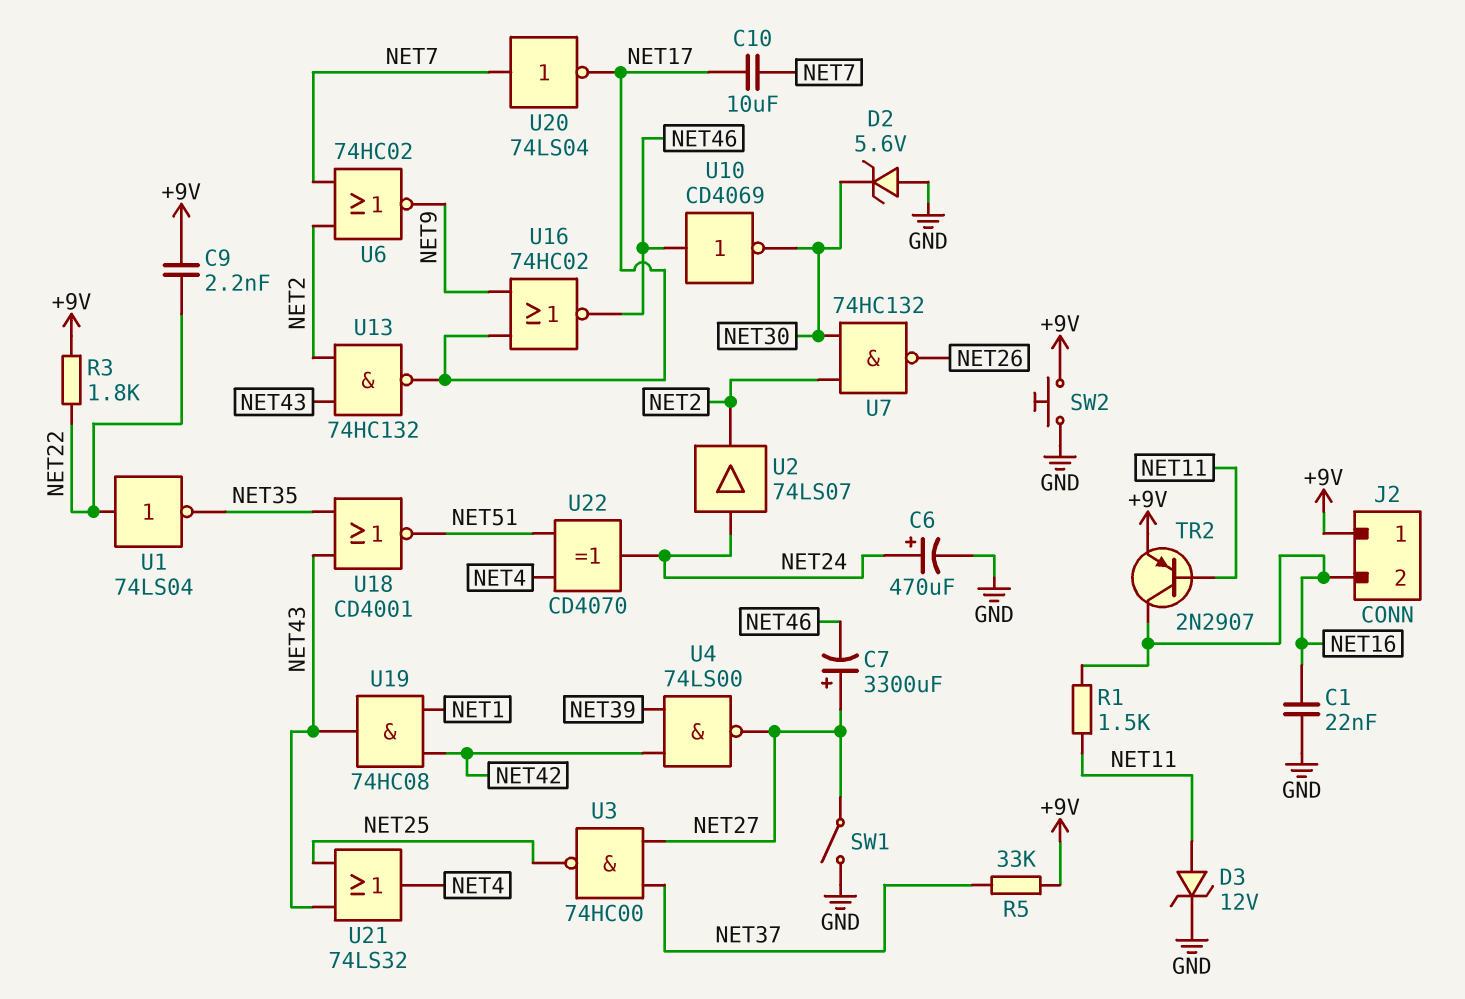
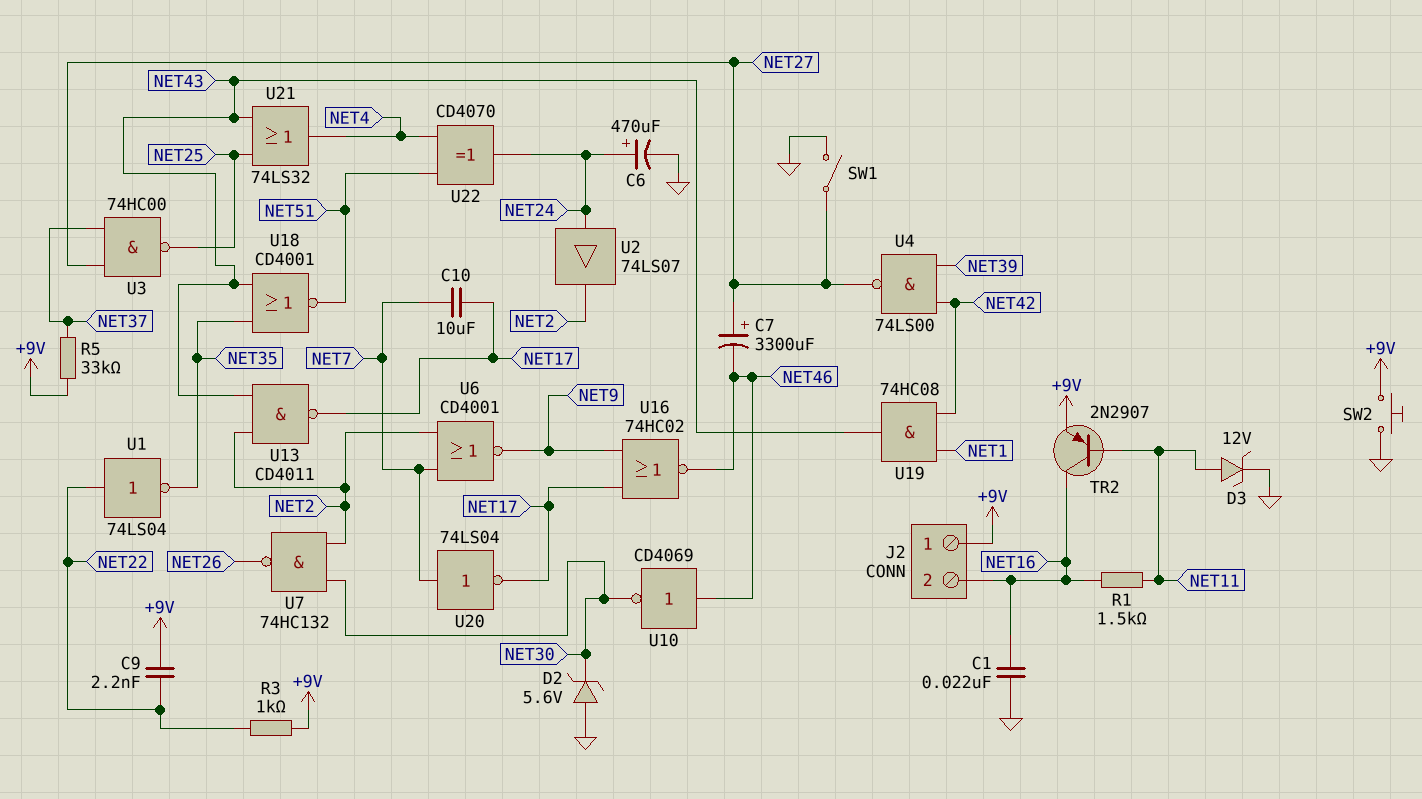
R3: 1.8k (+9V, NET22) -> 1k (+9V, NET22)
U6: NOR 74HC02 (in NET2, in NET7, out NET9) -> NOR CD4001 (in NET2, in NET7, out NET9)
U13: NAND 74HC132 (in NET2, in NET43, out NET17) -> NAND CD4011 (in NET2, in NET43, out NET17)

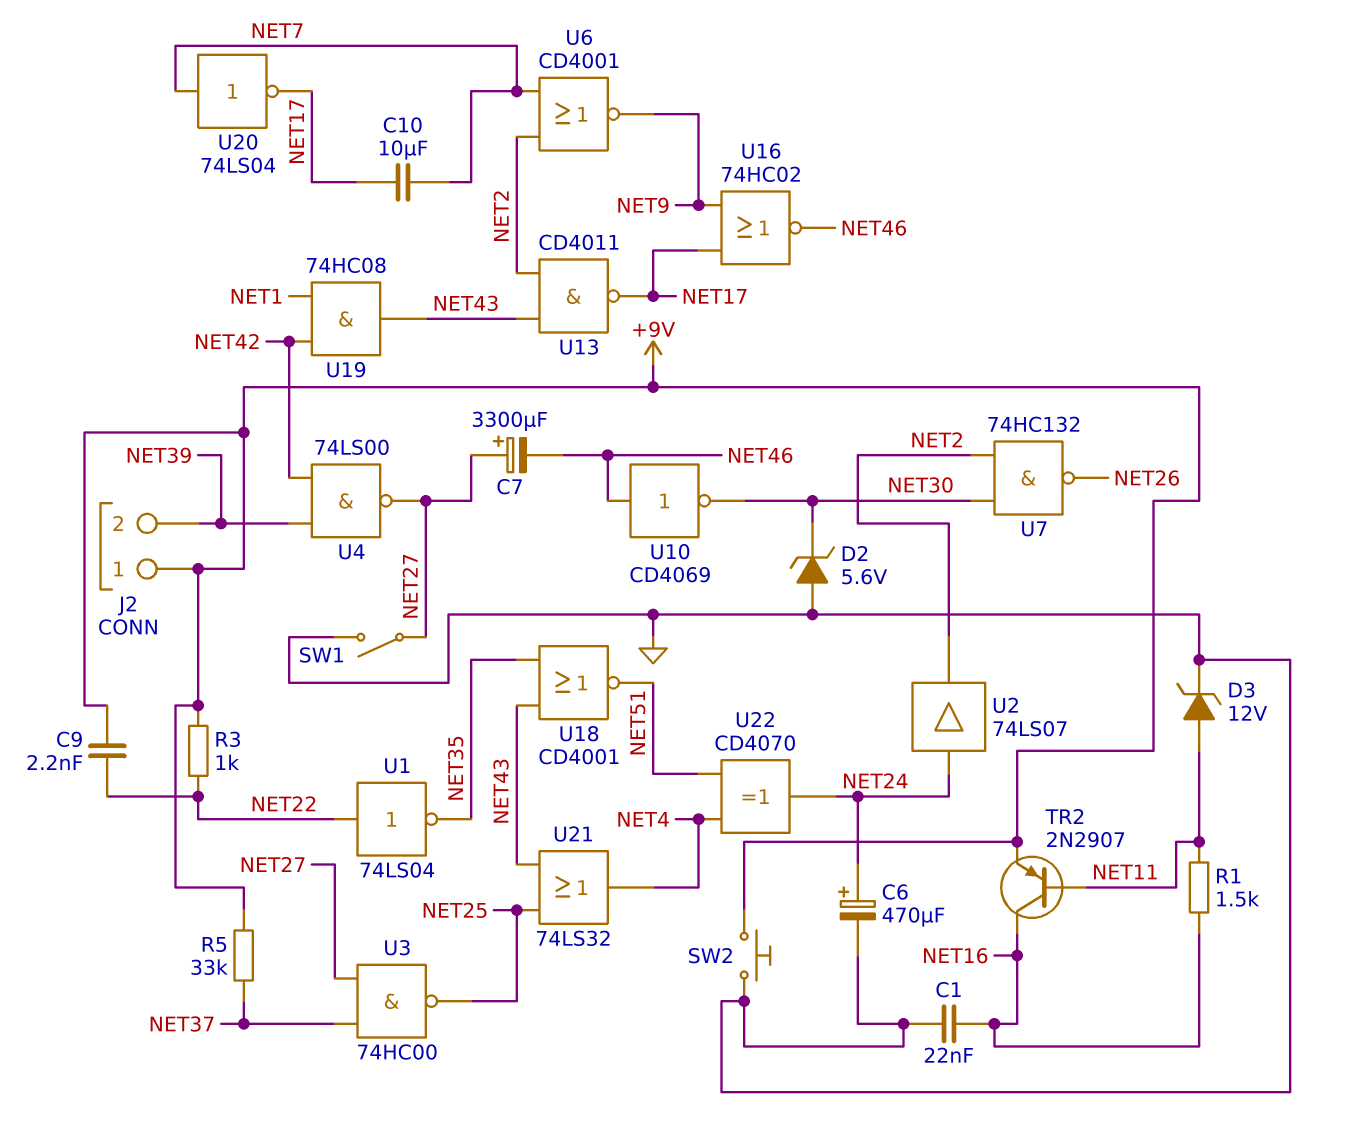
J2 pin 2: NET16 -> NET39

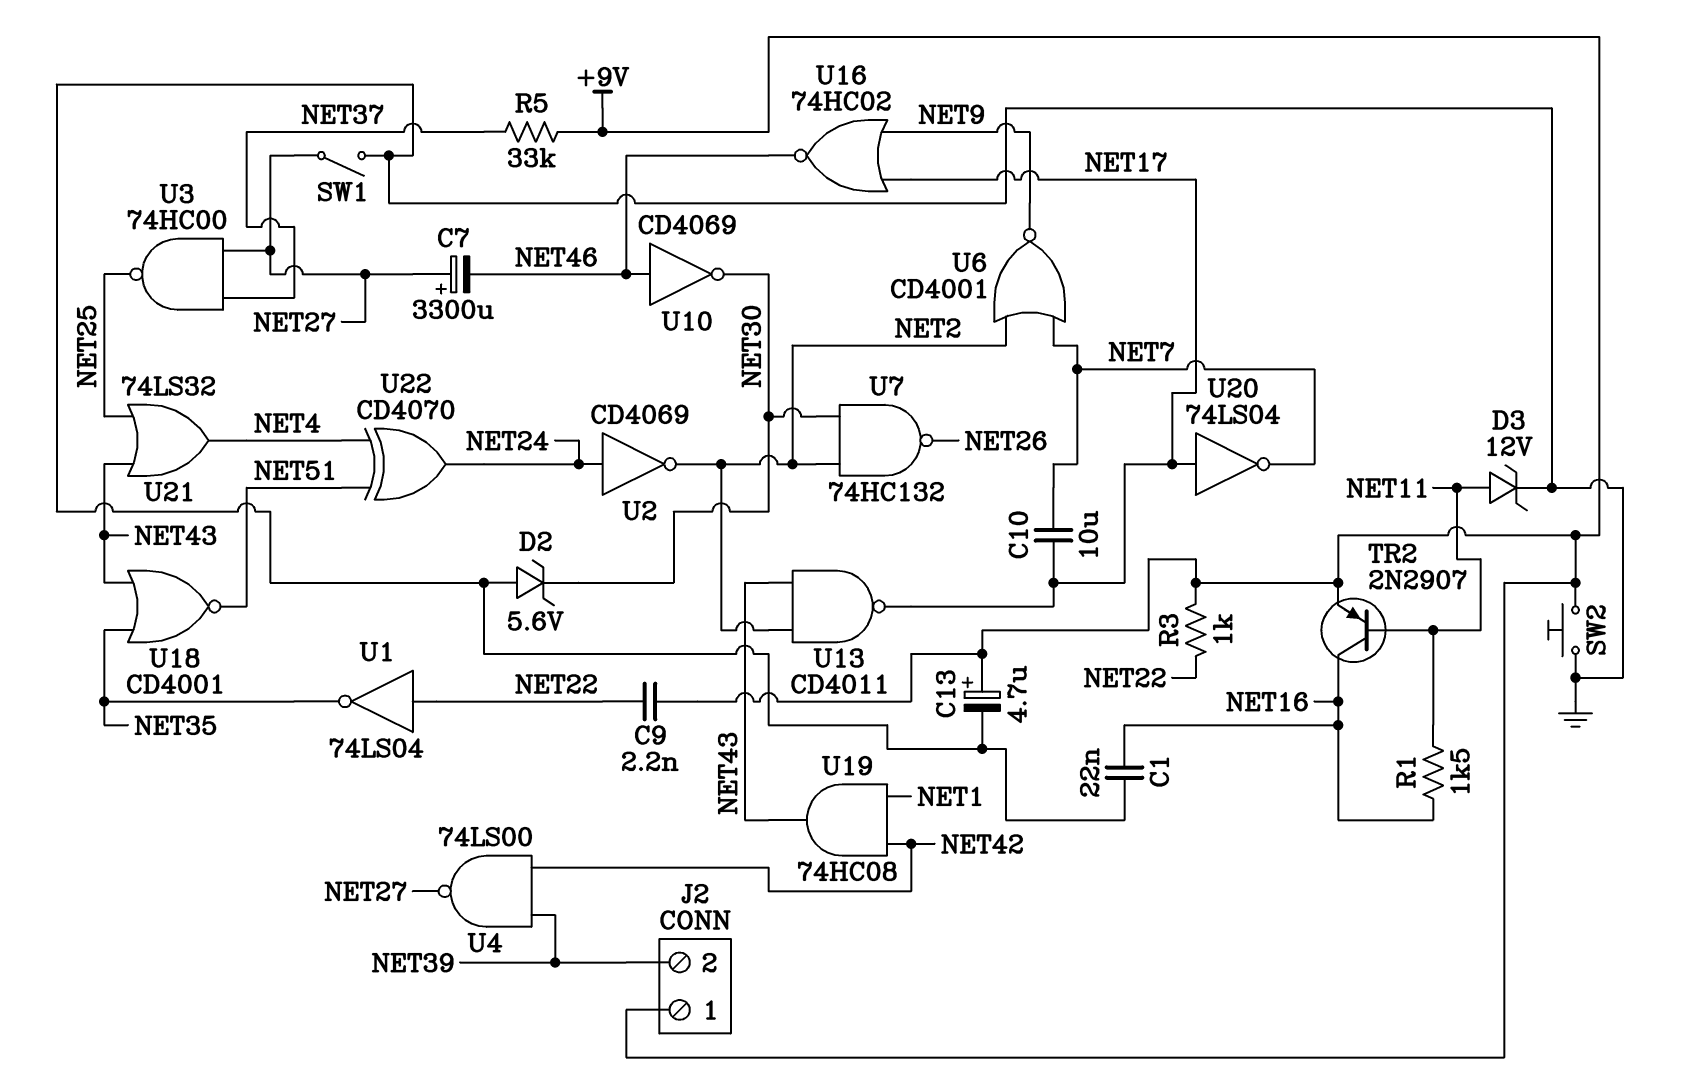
C6: 470uF (plus NET24, minus GND) -> none
C13: none -> 4.7uF (plus +9V, minus GND)
U2: buffer 74LS07 (in NET24, out NET2) -> NOT CD4069 (in NET24, out NET2)
U20: NOT 74LS04 (in NET7, out NET17) -> NOT 74LS04 (in NET17, out NET7)

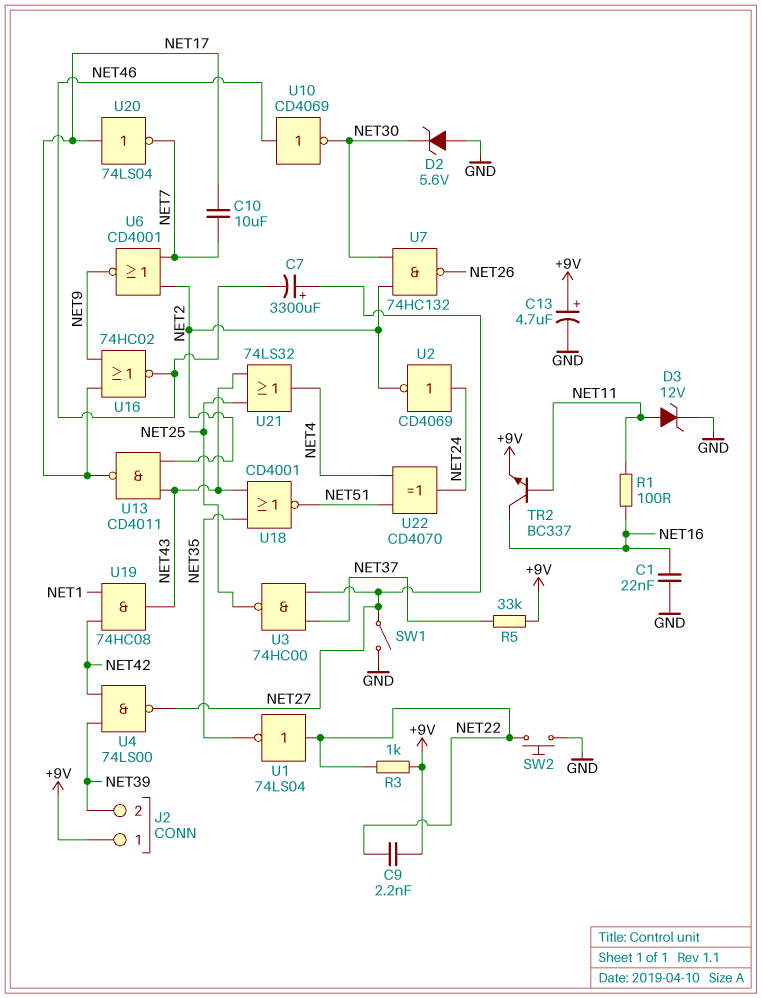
R1: 1.5k (NET11, NET16) -> 100 (NET11, NET16)
SW2: button (+9V, GND) -> button (GND, NET22)
TR2: PNP 2N2907 (B NET11, C NET16, E +9V) -> NPN BC337 (B NET11, C NET16, E +9V)

